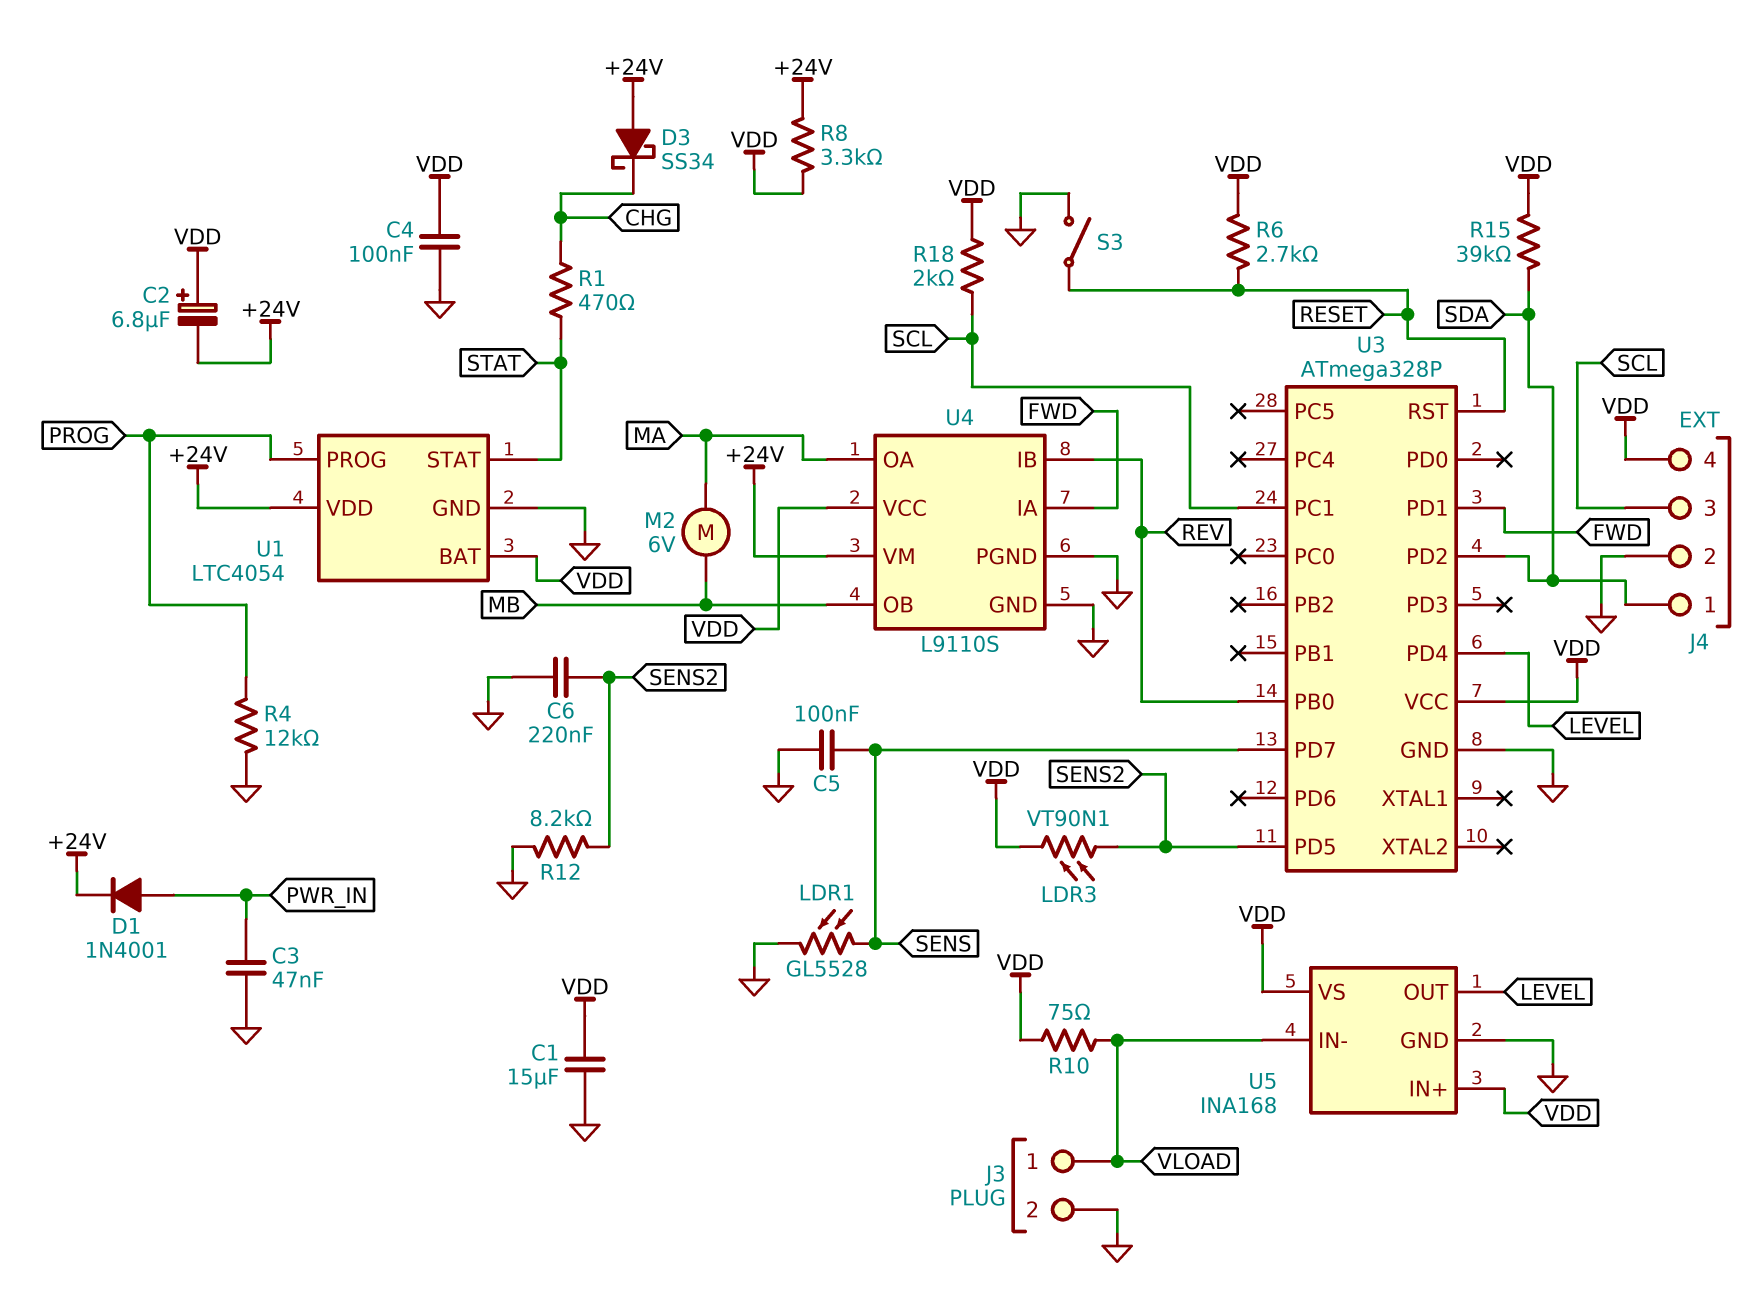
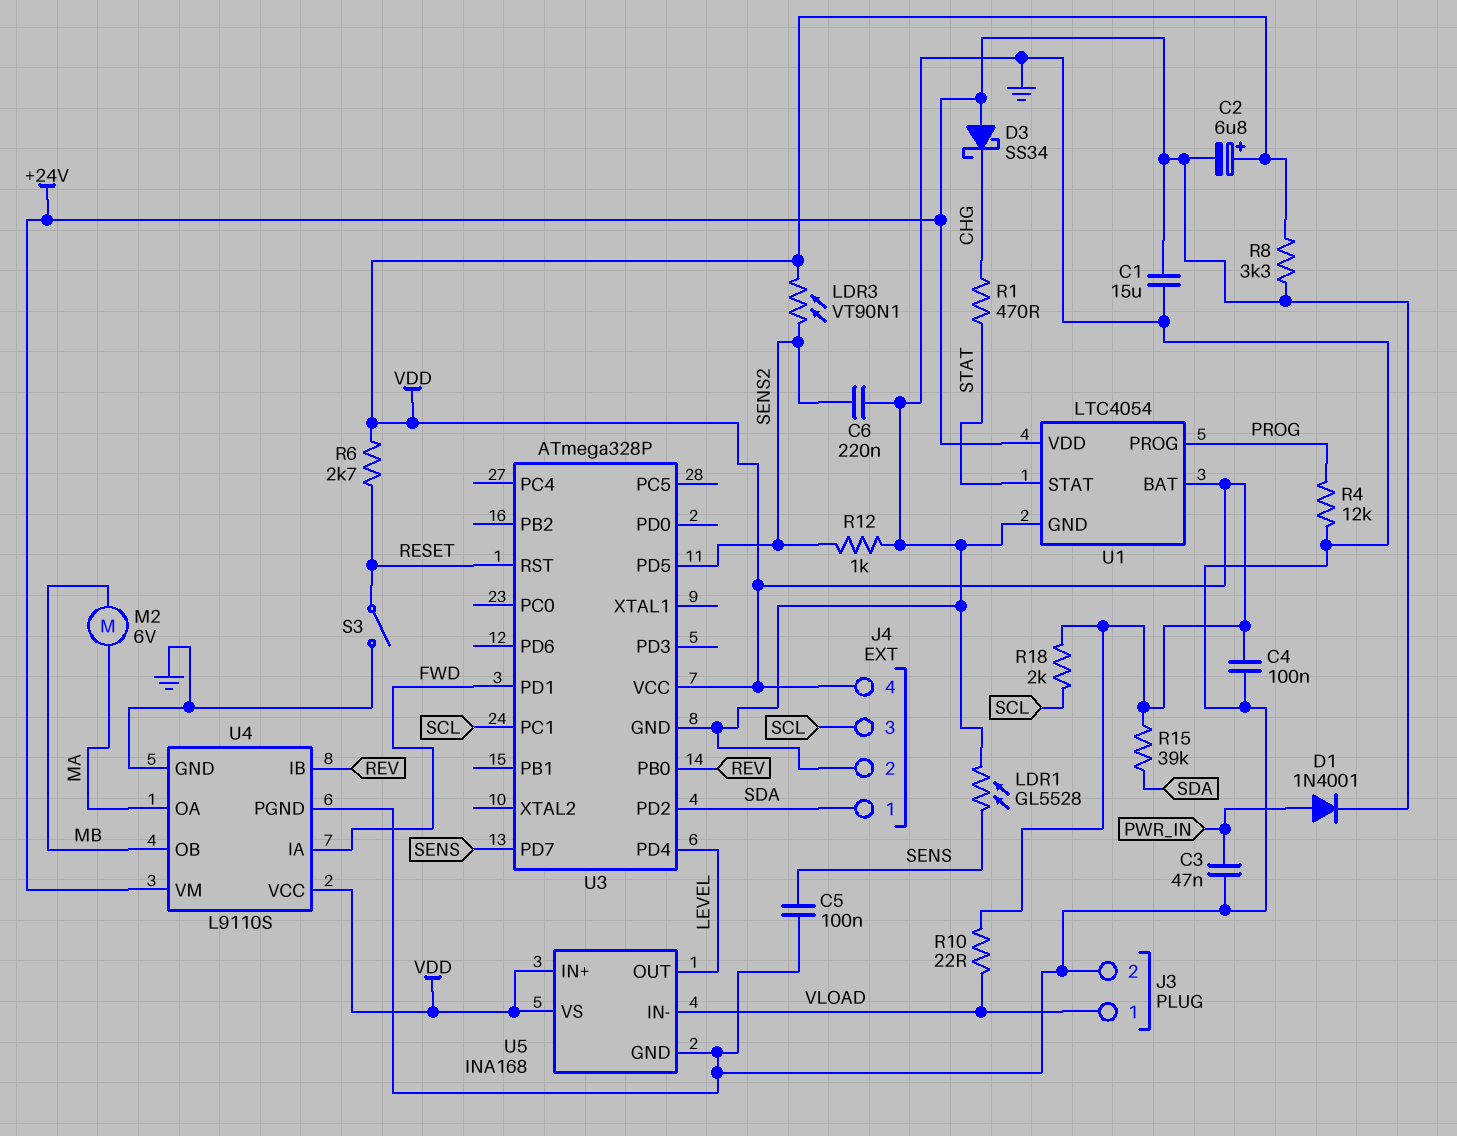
C1: 15uF (GND, VDD) -> 15uF (+24V, GND)
R10: 75 (VDD, VLOAD) -> 22 (VDD, VLOAD)
R12: 8.2k (GND, SENS2) -> 1k (GND, SENS2)

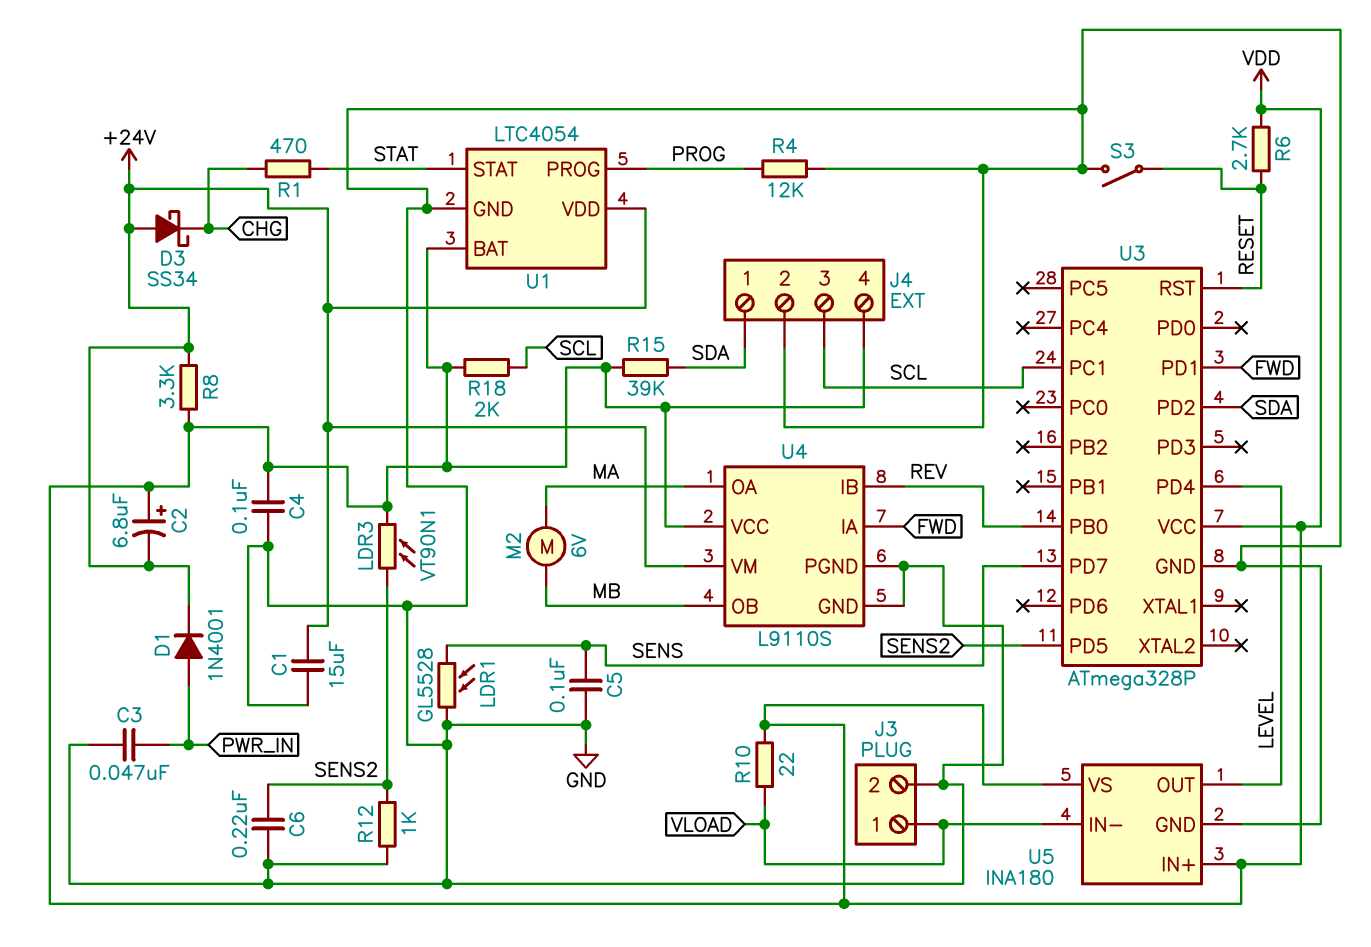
U5: INA168 -> INA180

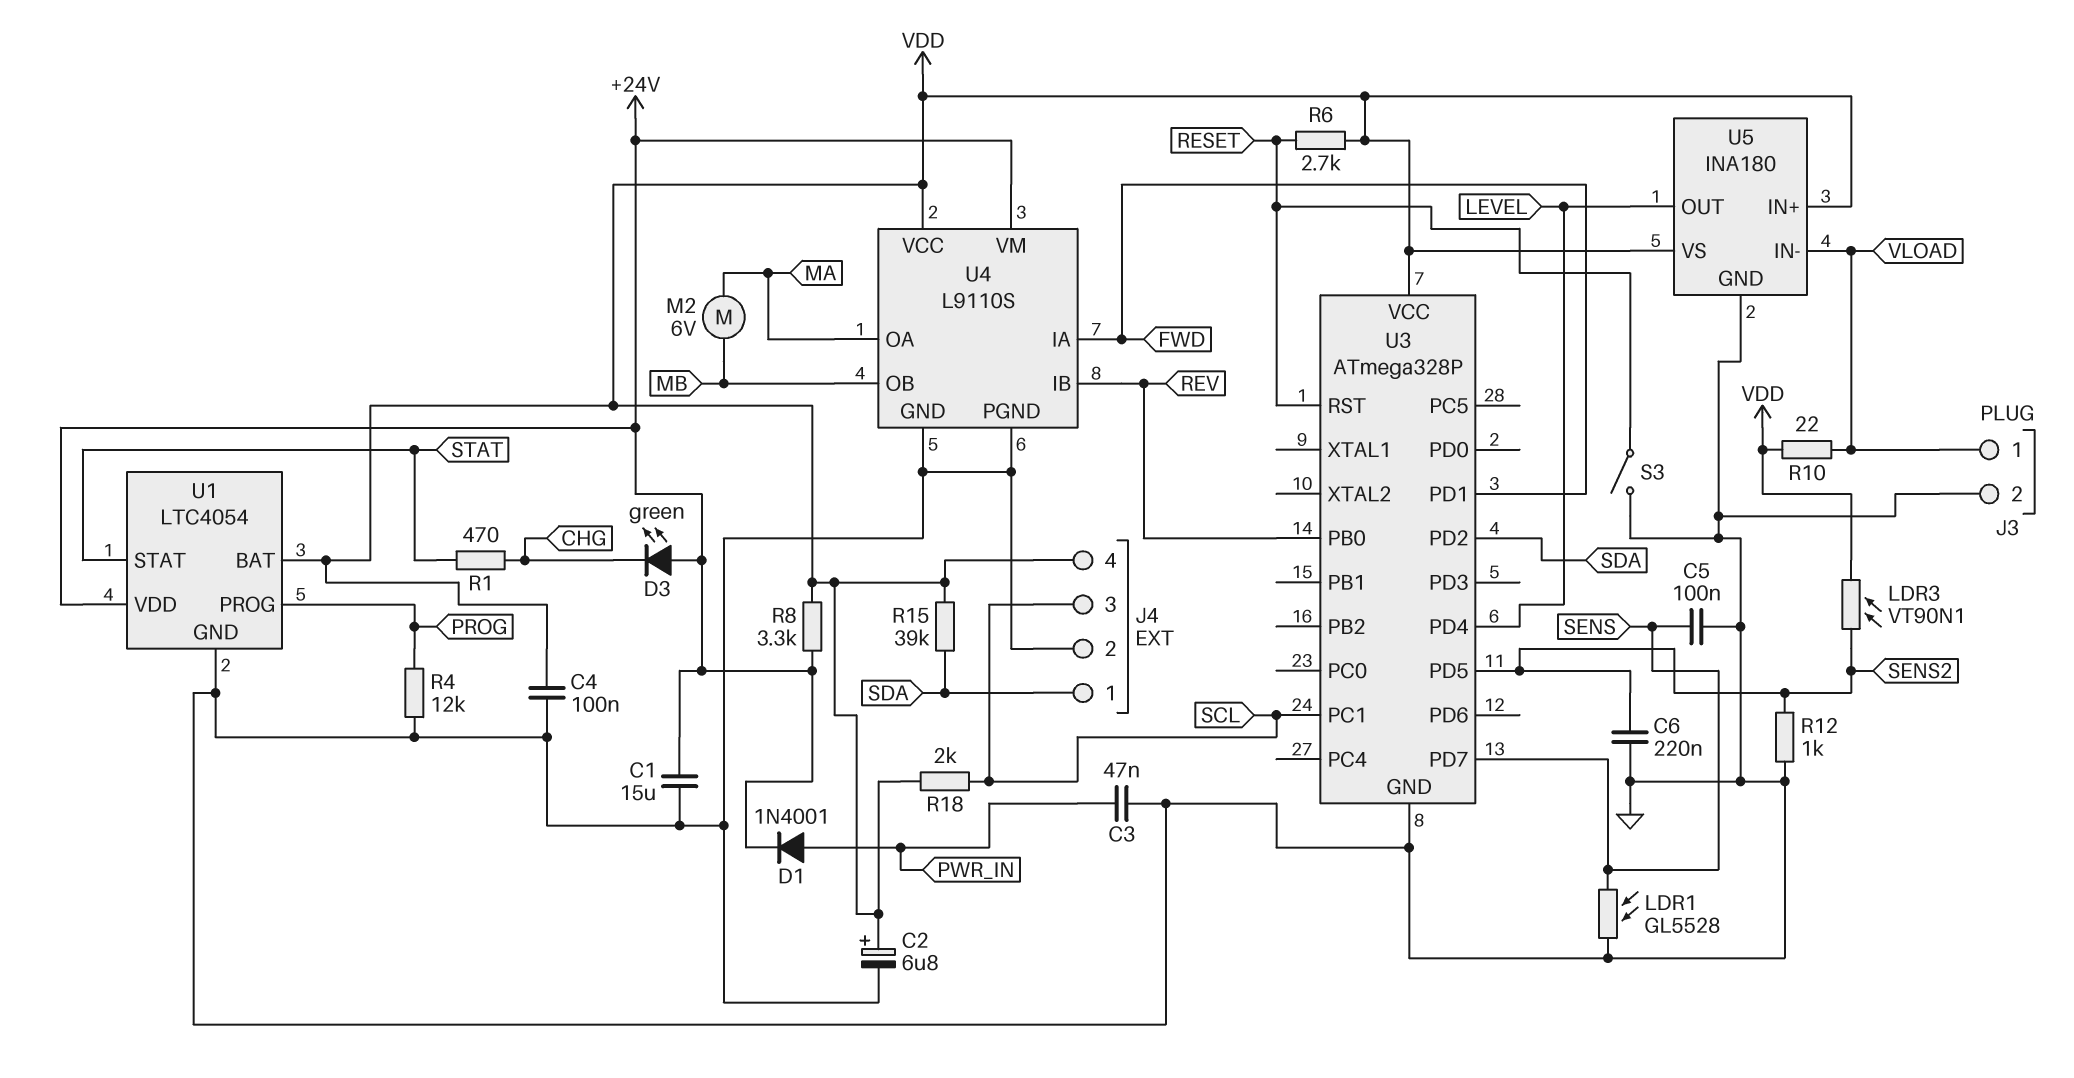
C2: 6.8uF (plus VDD, minus +24V) -> 6.8uF (plus VDD, minus GND)
D3: schottky SS34 (A +24V, K CHG) -> LED green (A +24V, K CHG)

